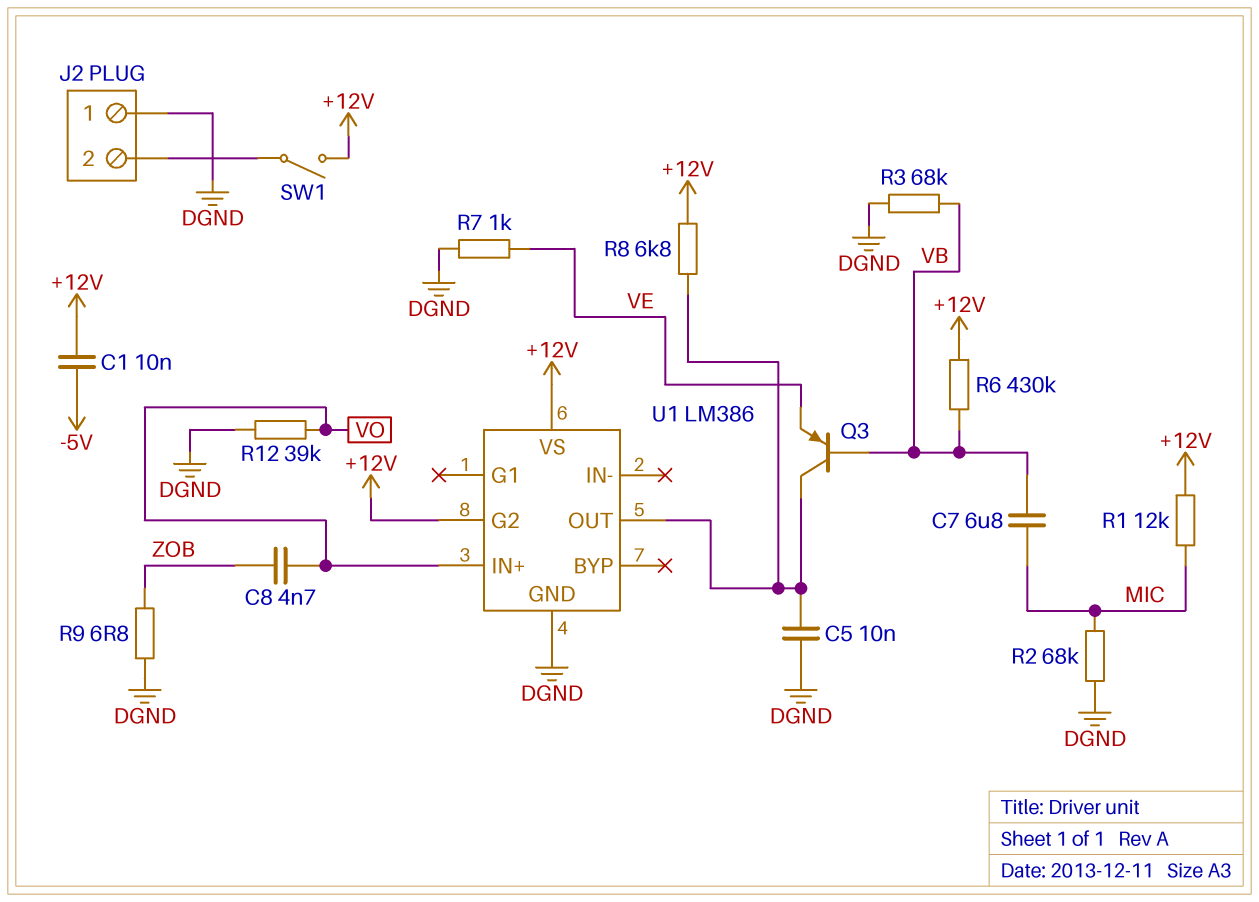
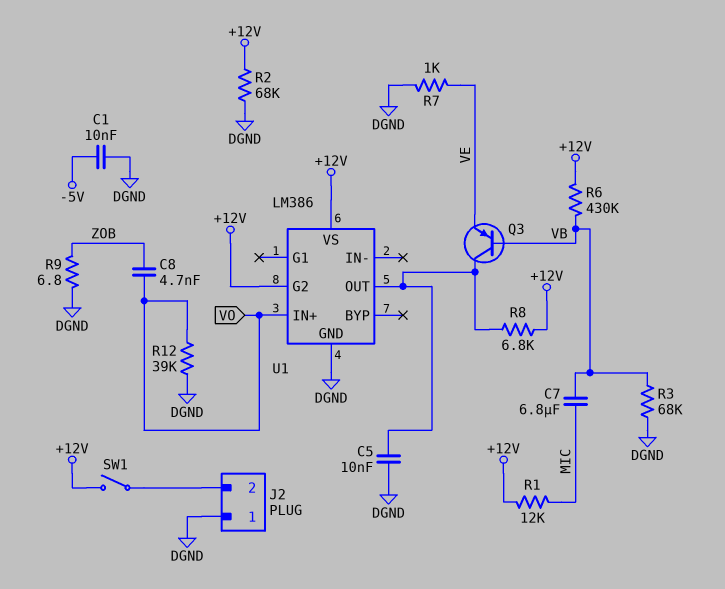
C1: 10nF (+12V, -5V) -> 10nF (-5V, DGND)
R2: 68k (DGND, MIC) -> 68k (+12V, DGND)

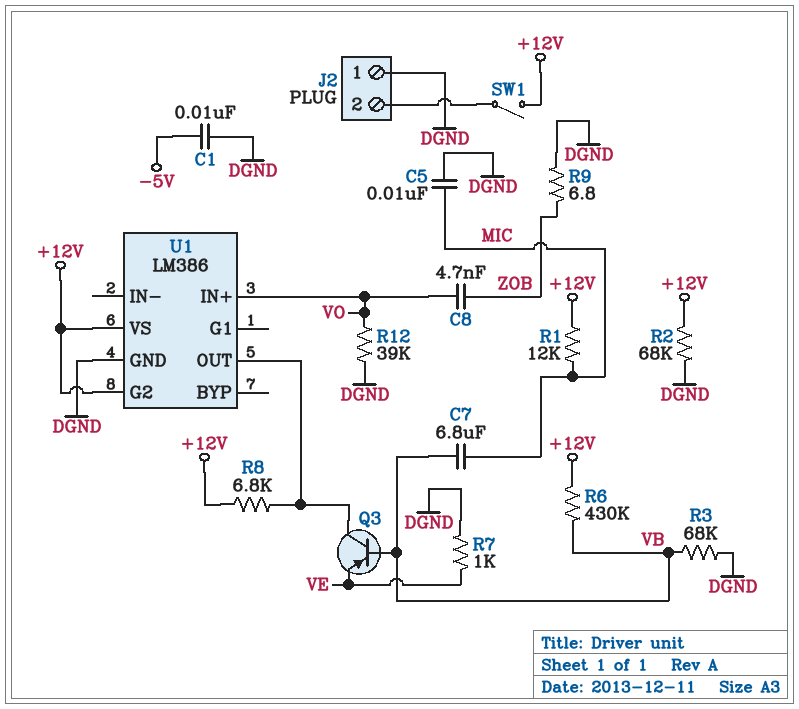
C5: 10nF (DGND, U1/OUT) -> 10nF (DGND, MIC)

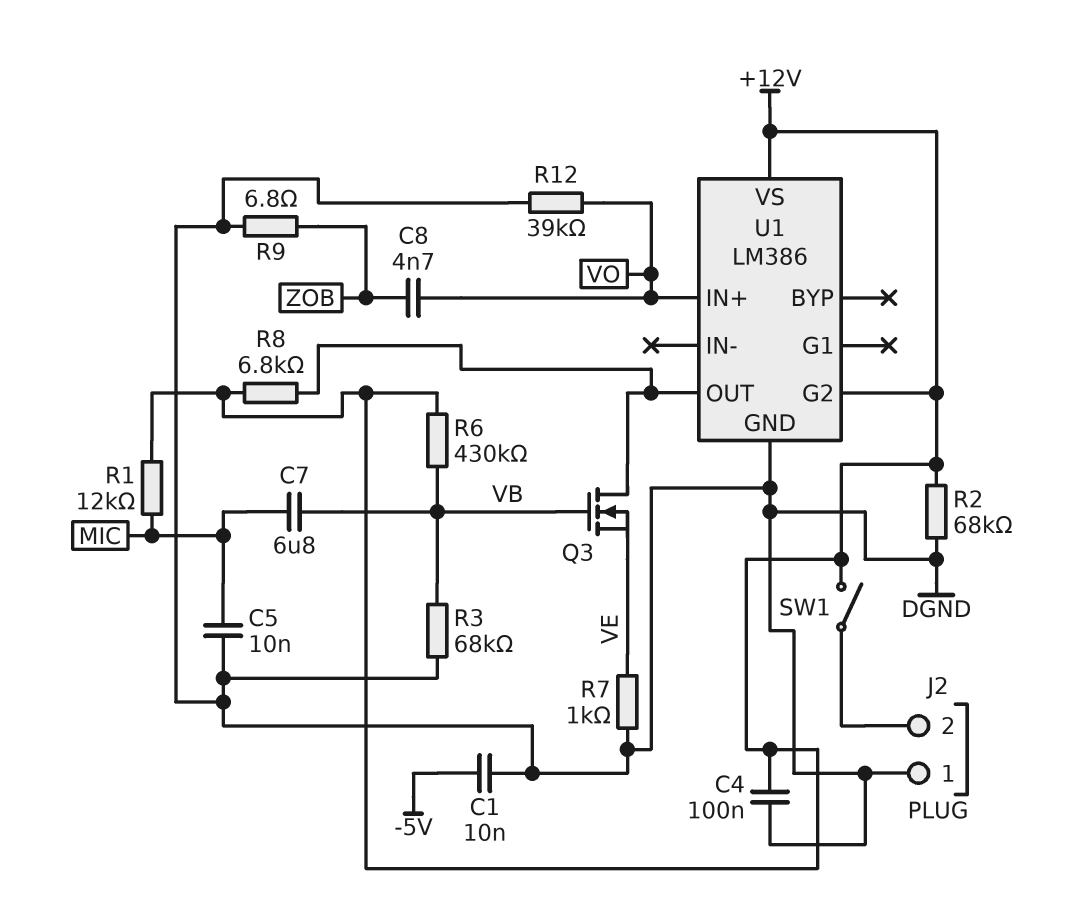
C4: none -> 100nF (+12V, DGND)
Q3: PNP (B VB, C U1/OUT, E VE) -> NMOS (G VB, D U1/OUT, S VE)

